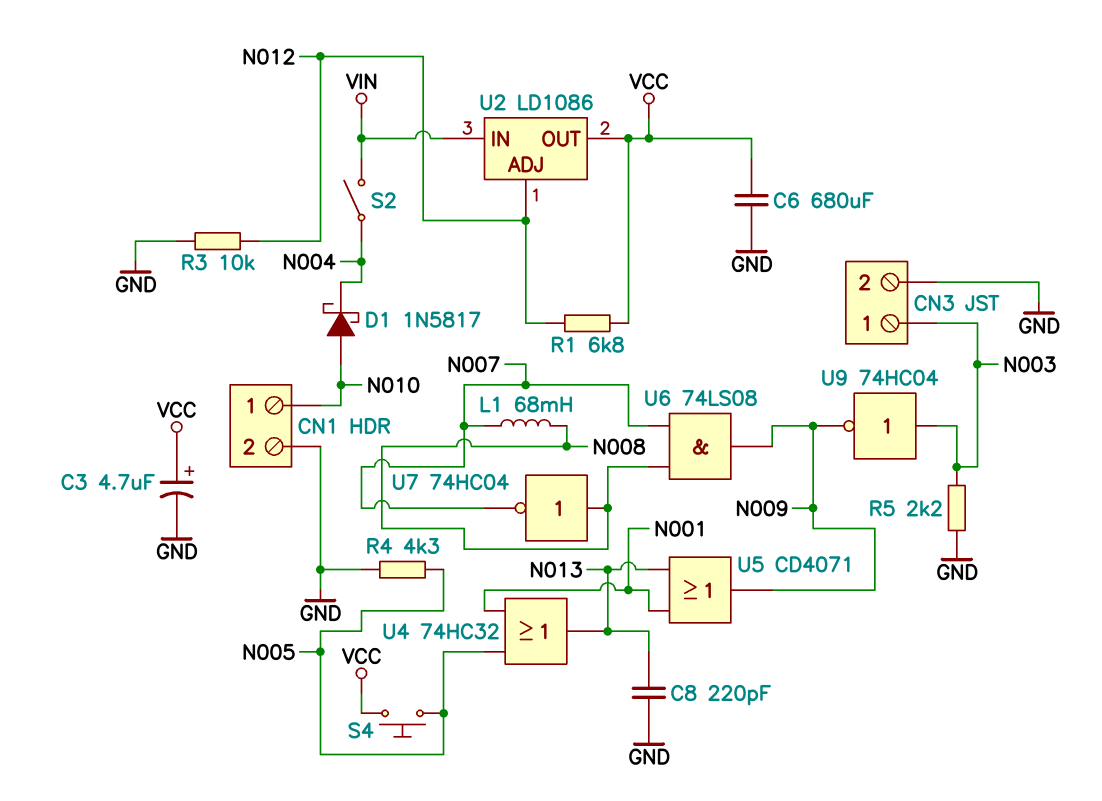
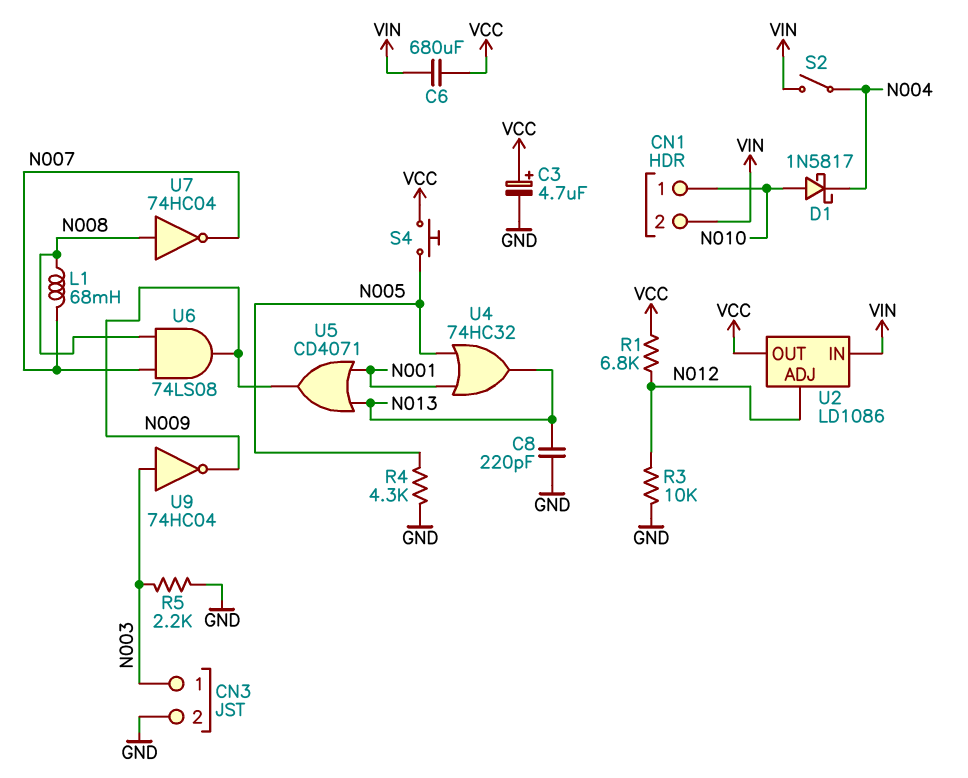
C6: 680uF (GND, VCC) -> 680uF (VCC, VIN)
CN1 pin 2: GND -> VIN

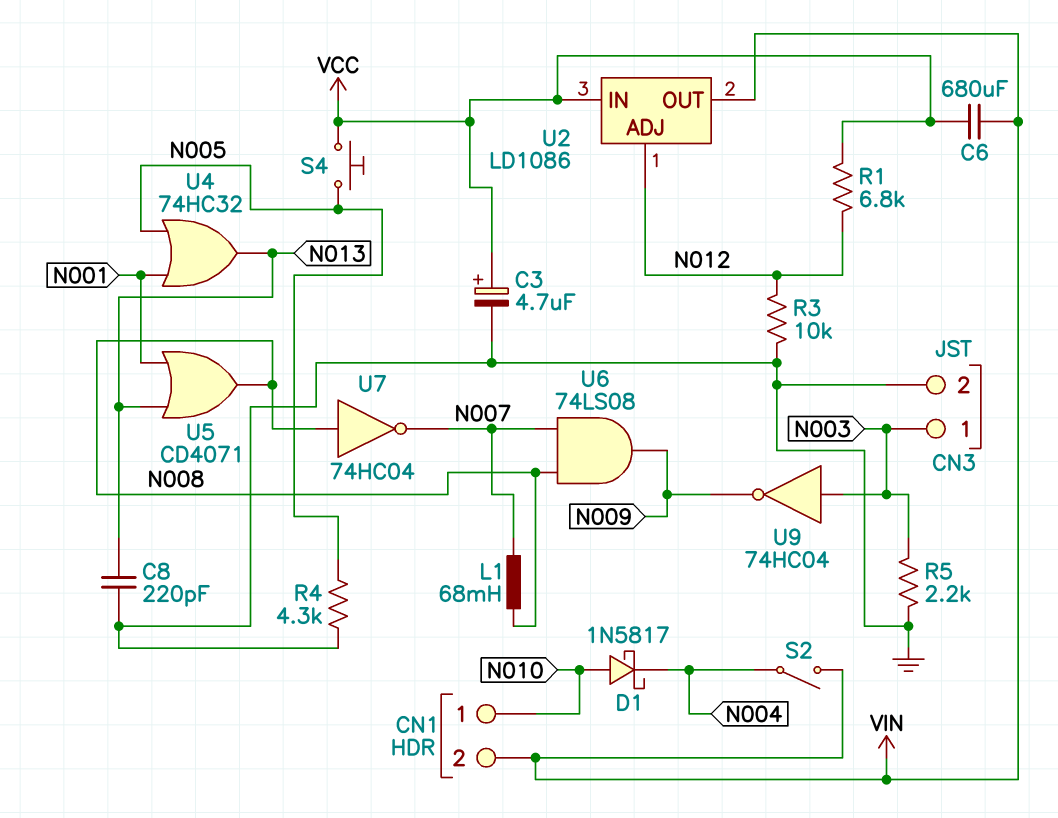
U2 pin IN: VIN -> VCC
U2 pin OUT: VCC -> VIN
U5: OR CD4071 (in N001, in N013, out N009) -> OR CD4071 (in N001, in N013, out N008)

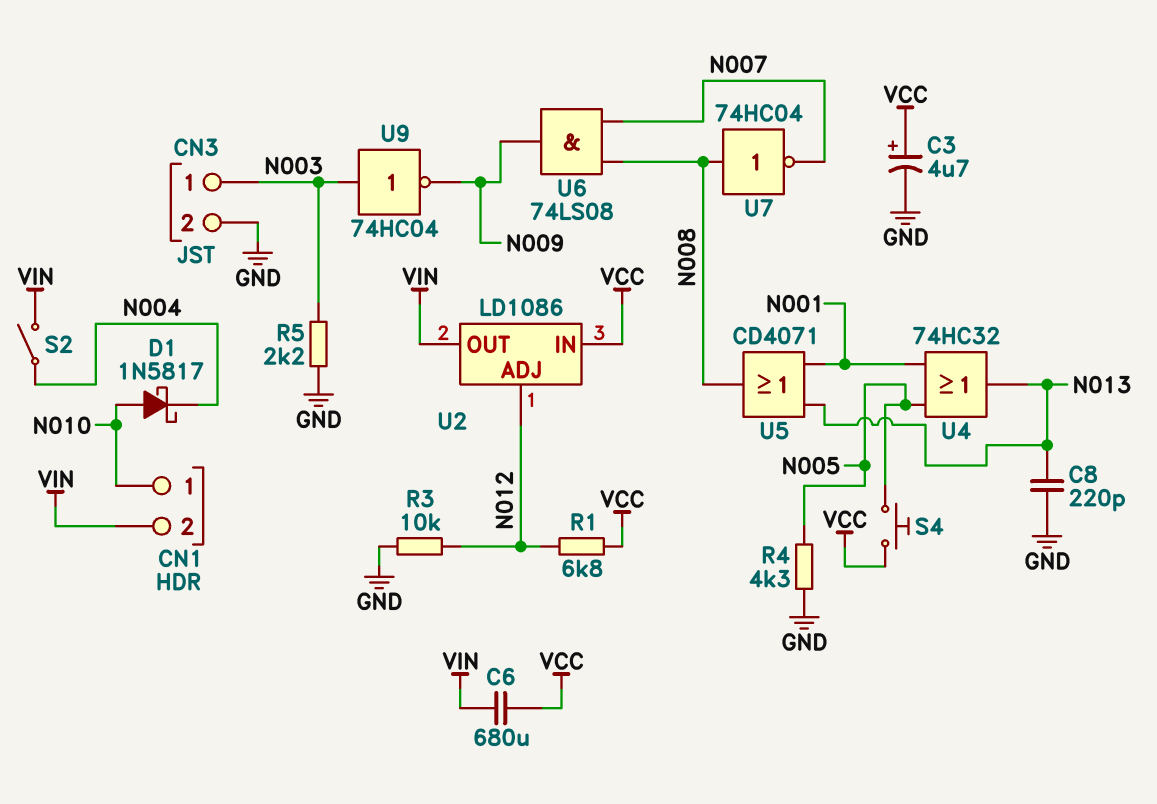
L1: 68mH (N007, N008) -> none

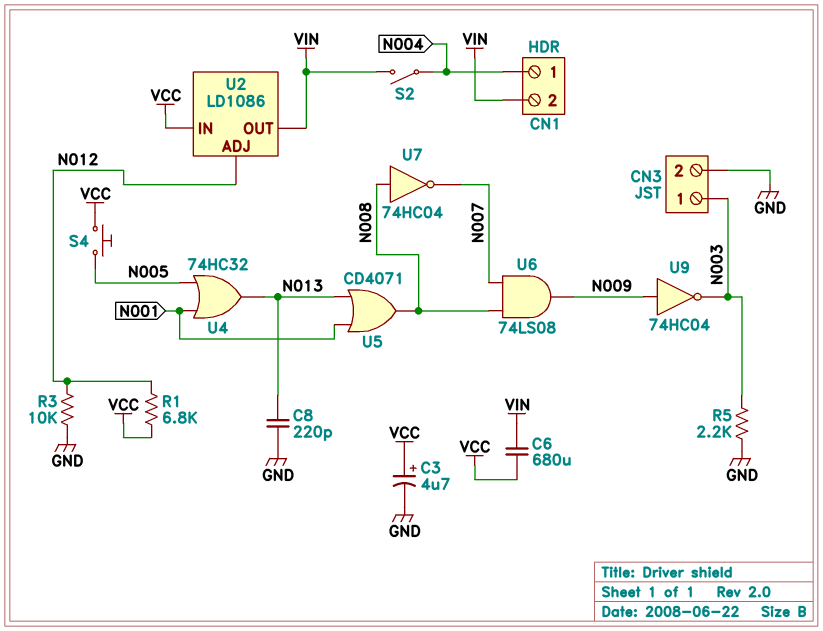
CN1 pin 1: N010 -> N004
D1: schottky 1N5817 (A N010, K N004) -> none
R4: 4.3k (GND, N005) -> none
U9: NOT 74HC04 (in N003, out N009) -> NOT 74HC04 (in N009, out N003)

